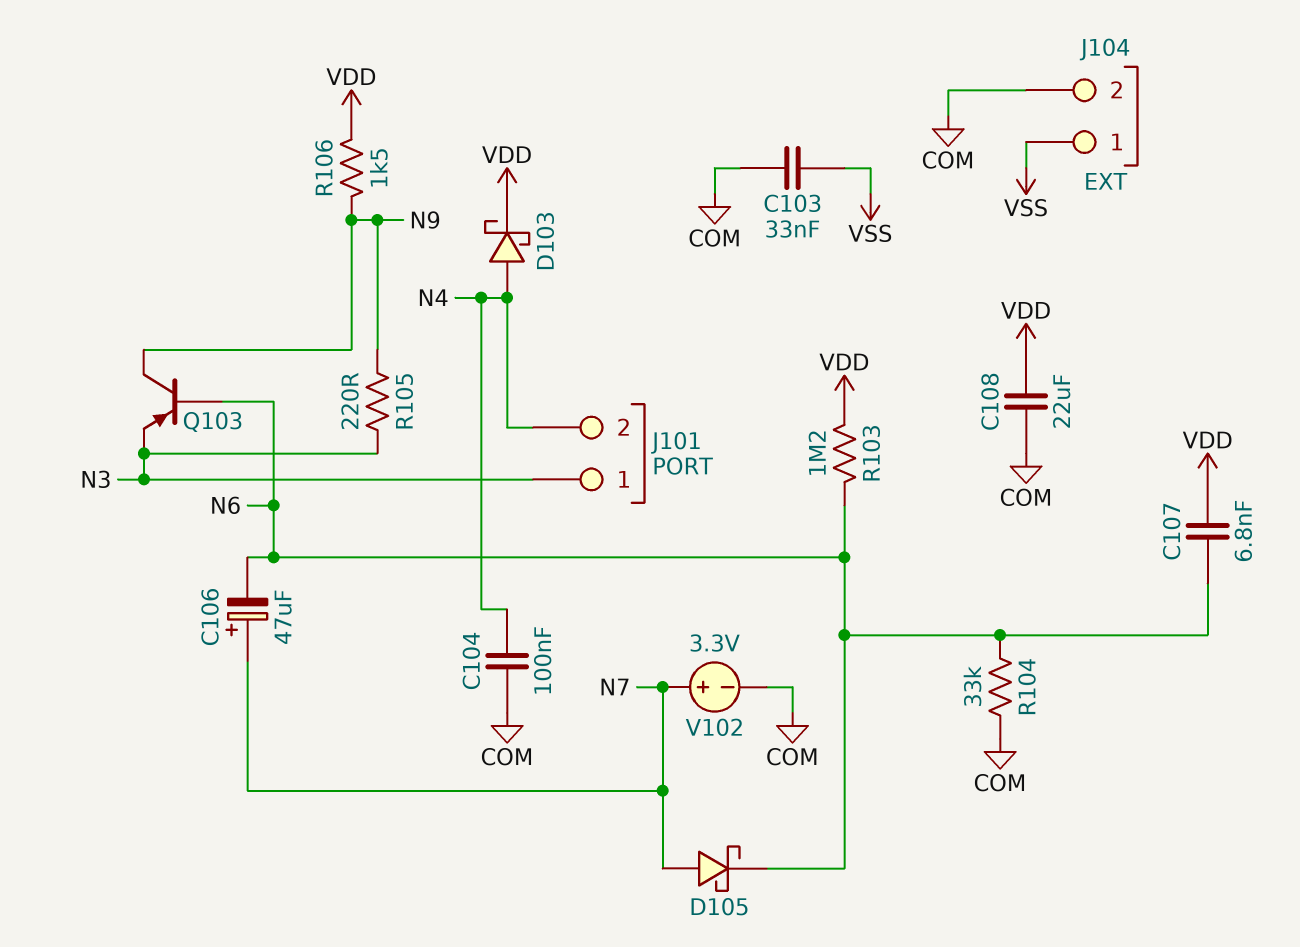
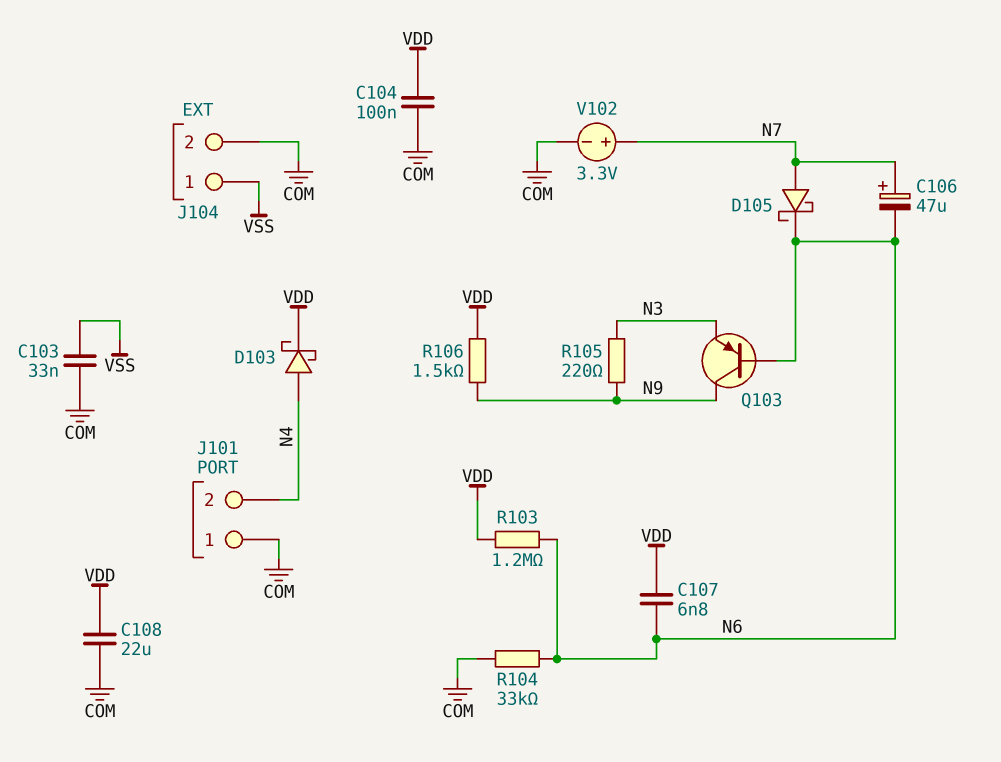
C104: 100nF (COM, N4) -> 100nF (COM, VDD)
J101 pin 1: N3 -> COM

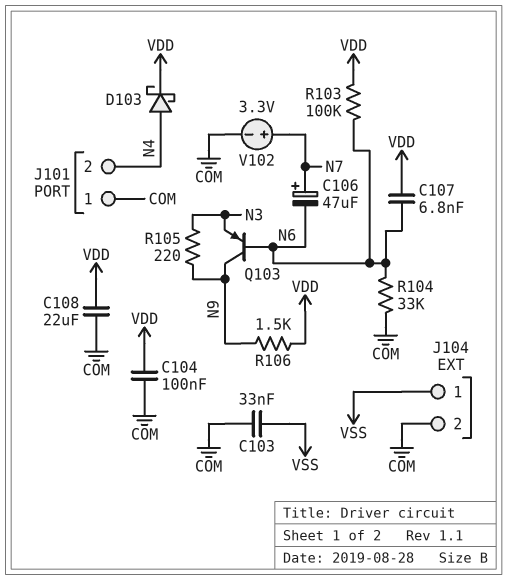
D105: schottky (A N7, K N6) -> none
R103: 1.2M (N6, VDD) -> 100k (N6, VDD)

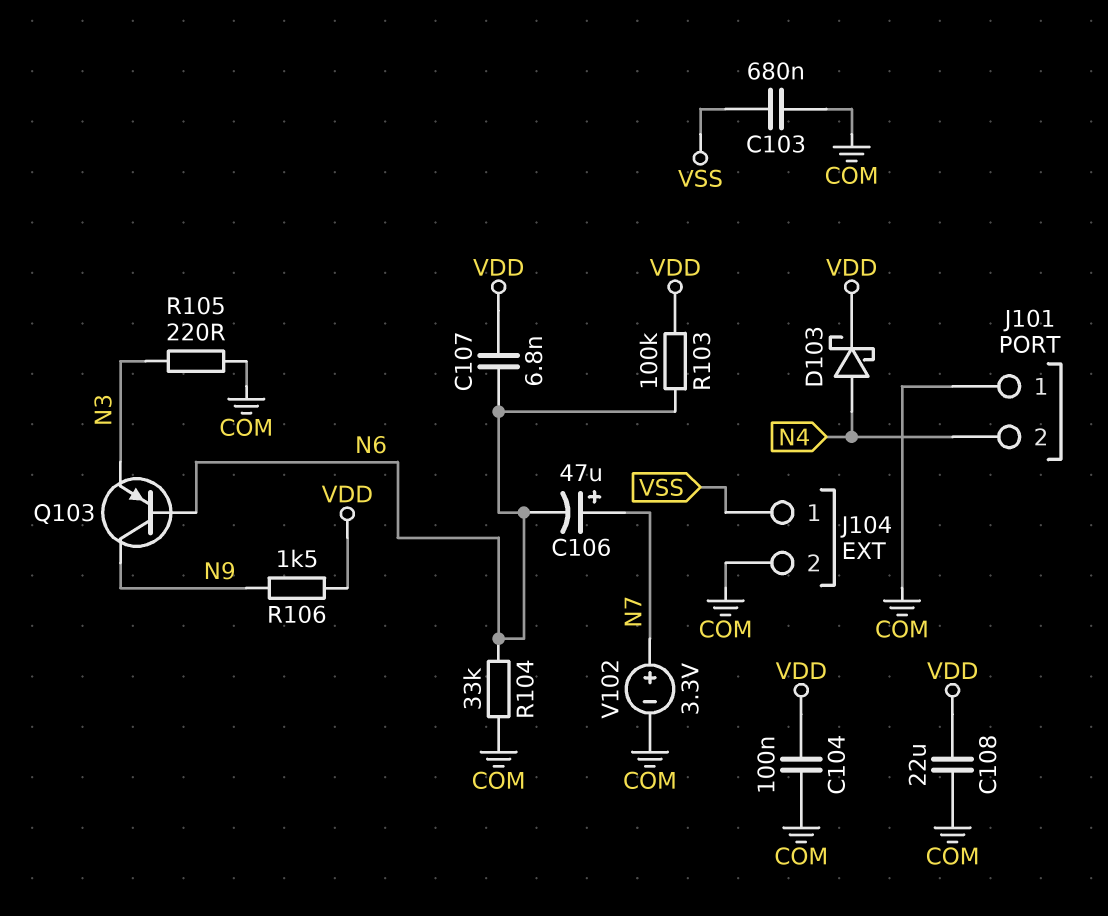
C103: 33nF (COM, VSS) -> 680nF (COM, VSS)
R105: 220 (N3, N9) -> 220 (COM, N3)

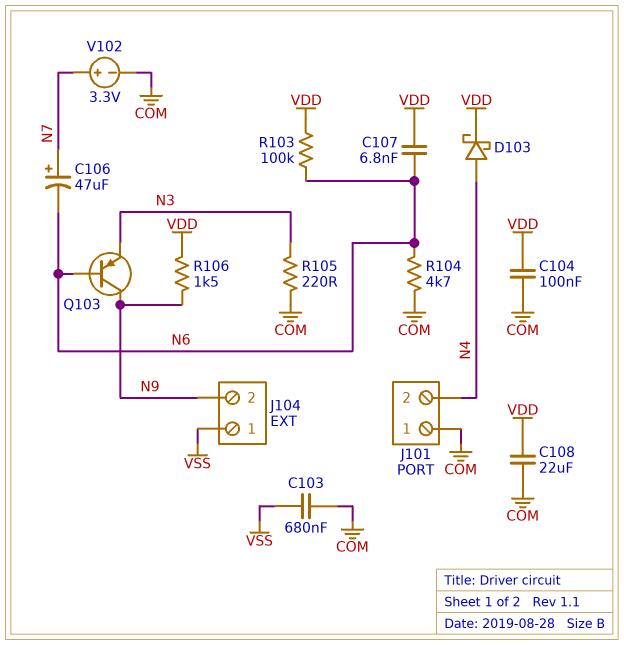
J104 pin 2: COM -> N9
R104: 33k (COM, N6) -> 4.7k (COM, N6)

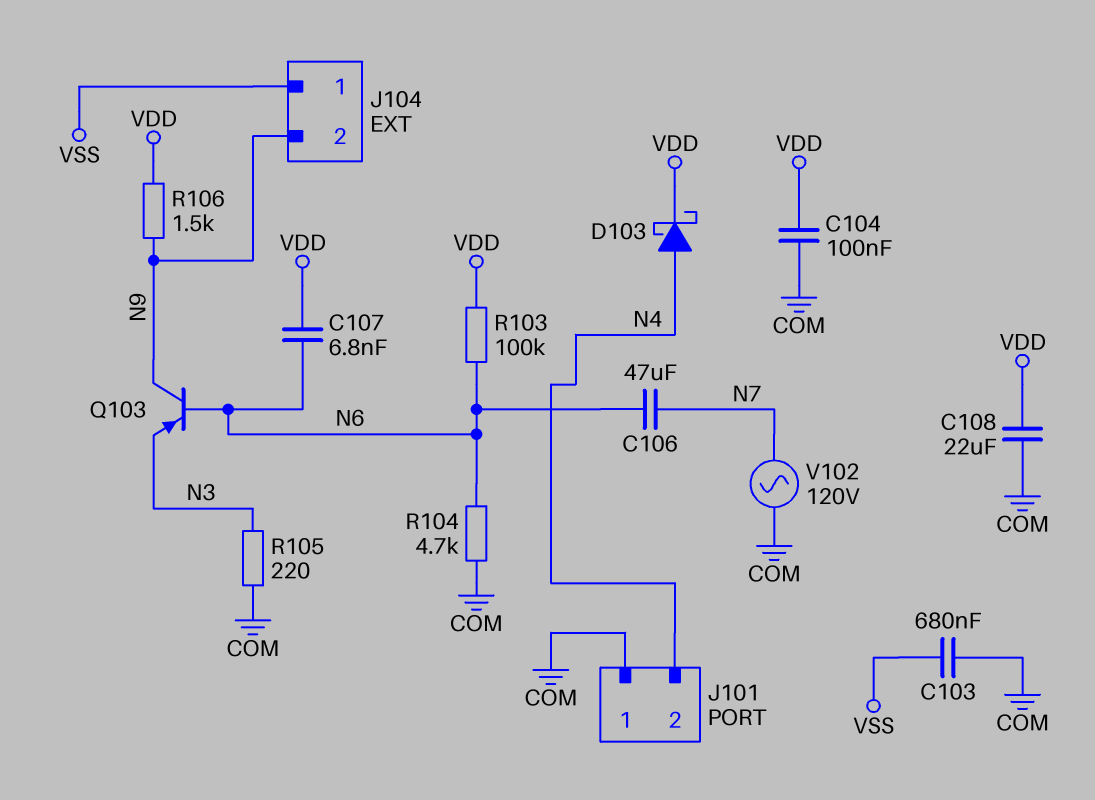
C106: 47uF (plus N7, minus N6) -> 47uF (N6, N7)
V102: 3.3V (plus N7, minus COM) -> AC 120V (COM, N7)

